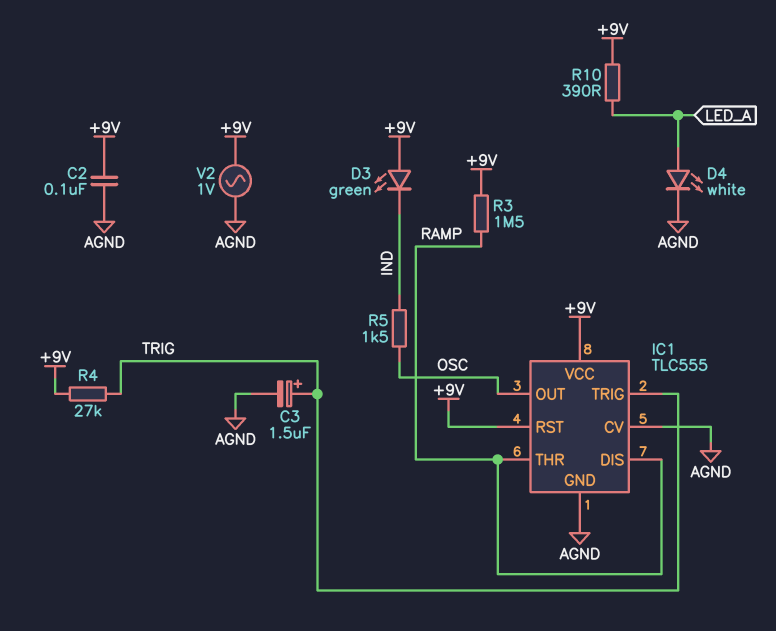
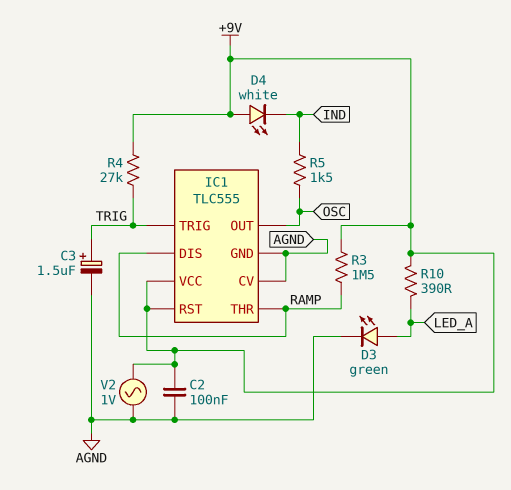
D3: LED green (A +9V, K IND) -> LED green (A LED_A, K AGND)
D4: LED white (A LED_A, K AGND) -> LED white (A +9V, K IND)

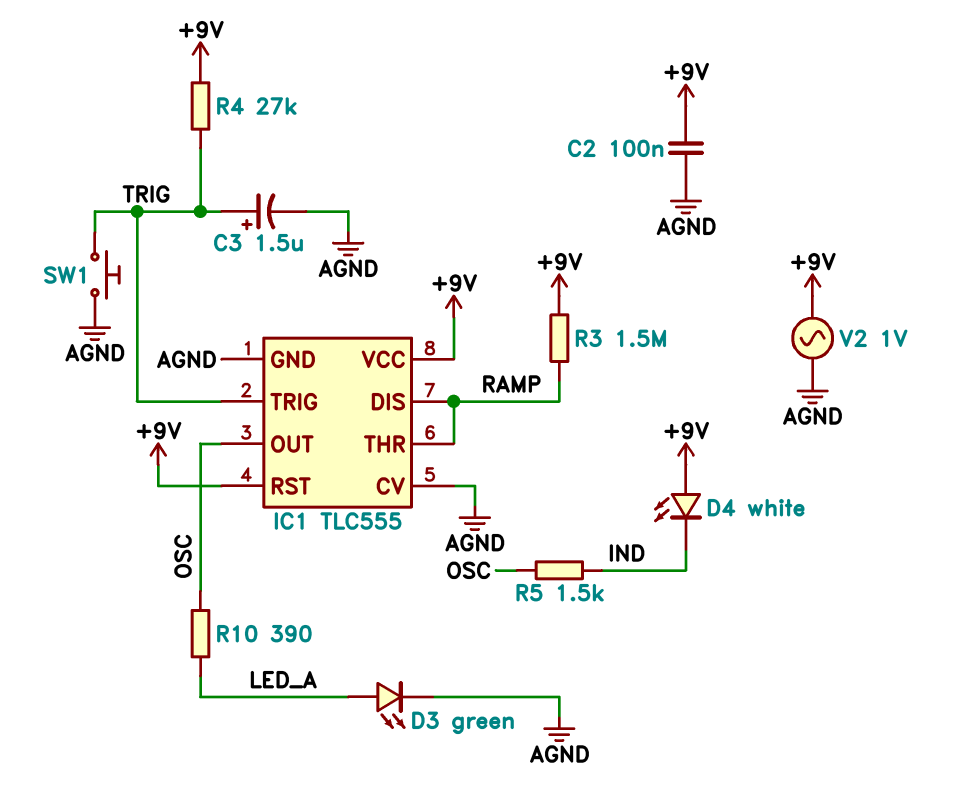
R10: 390 (+9V, LED_A) -> 390 (LED_A, OSC)
SW1: none -> button (AGND, TRIG)

